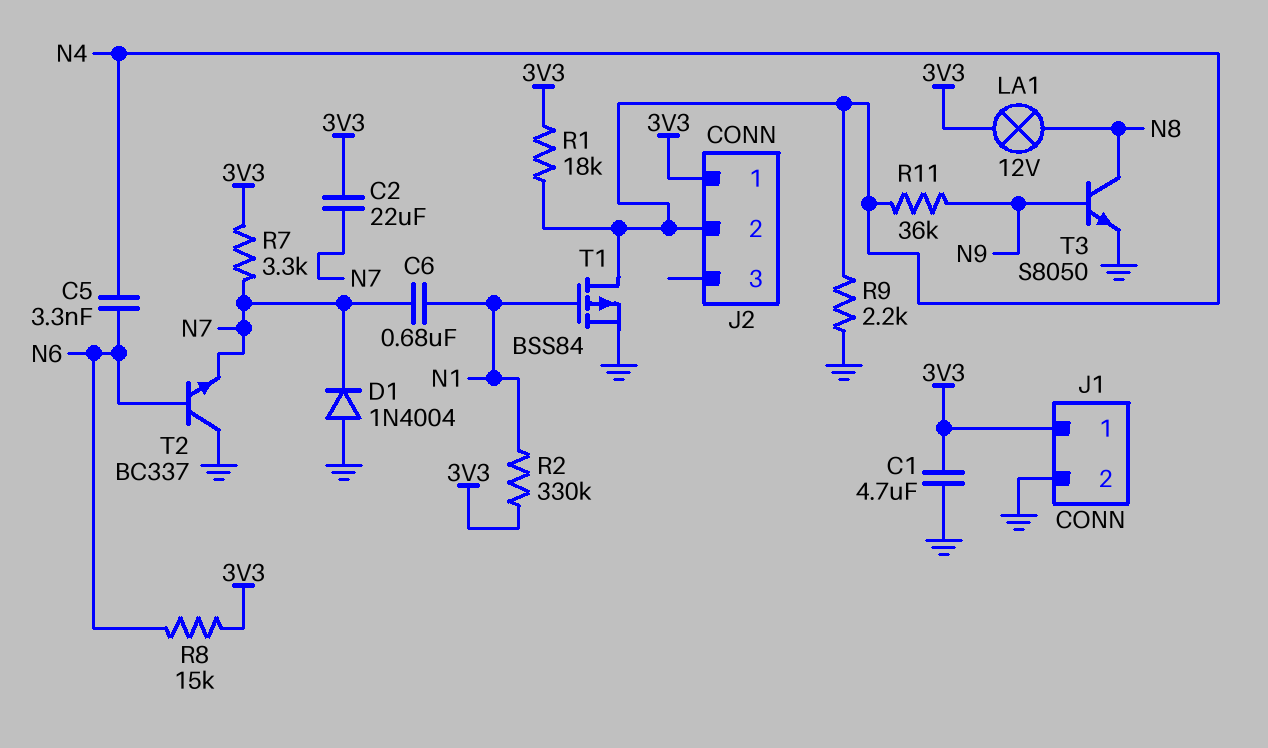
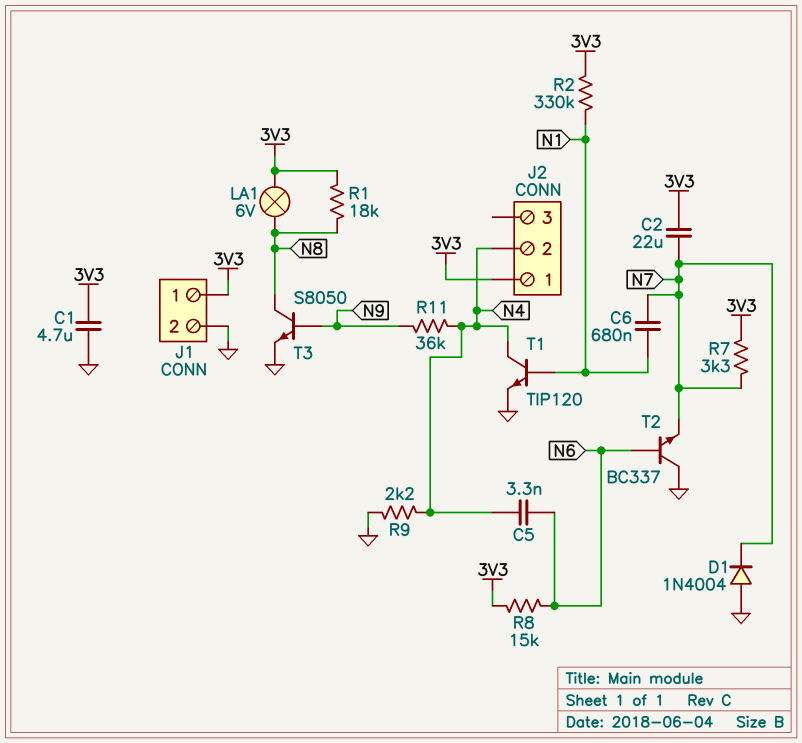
LA1: lamp 12V (3V3, N8) -> lamp 6V (3V3, N8)
R1: 18k (3V3, N4) -> 18k (3V3, N8)
T1: PMOS BSS84 (G N1, D N4, S GND) -> NPN TIP120 (B N1, C N4, E GND)

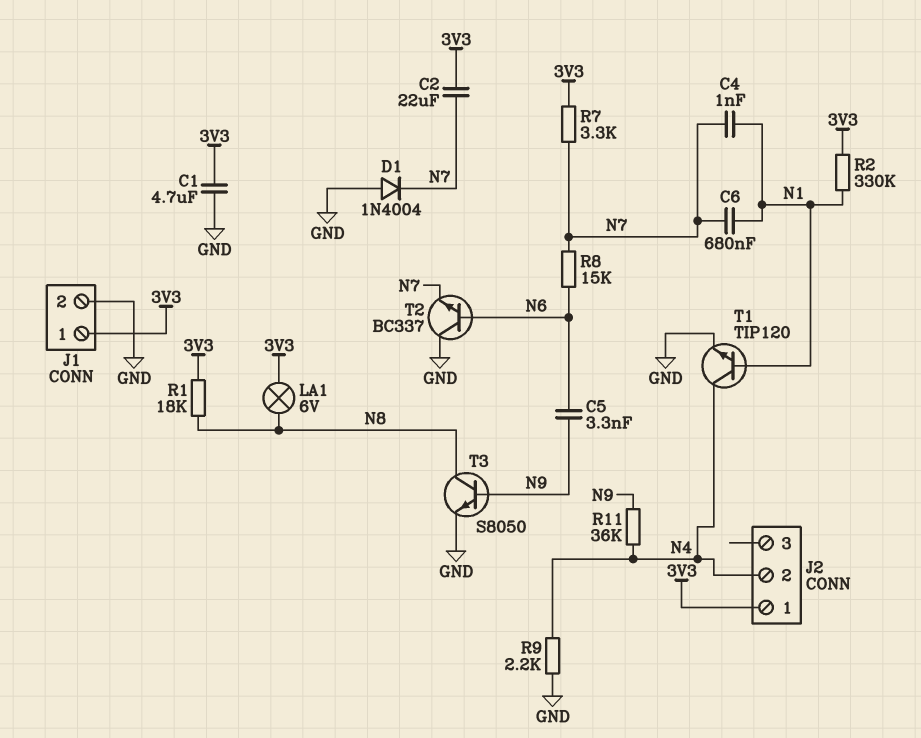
C4: none -> 1nF (N1, N7)
C5: 3.3nF (N4, N6) -> 3.3nF (N6, N9)
R8: 15k (3V3, N6) -> 15k (N6, N7)

